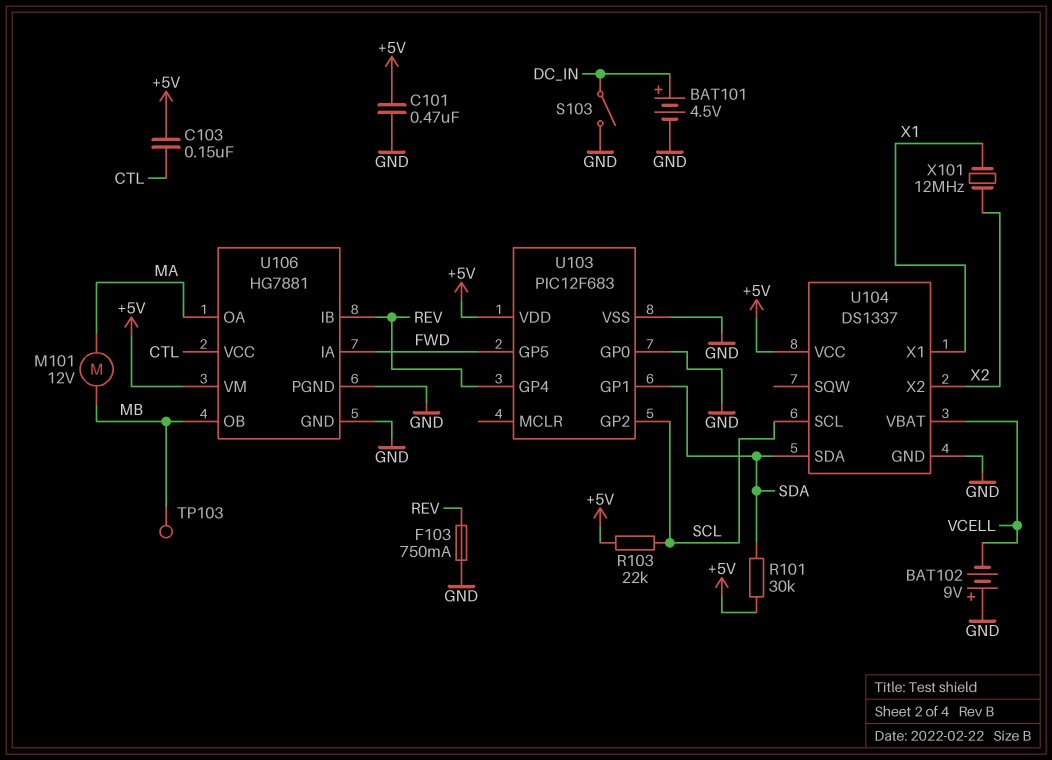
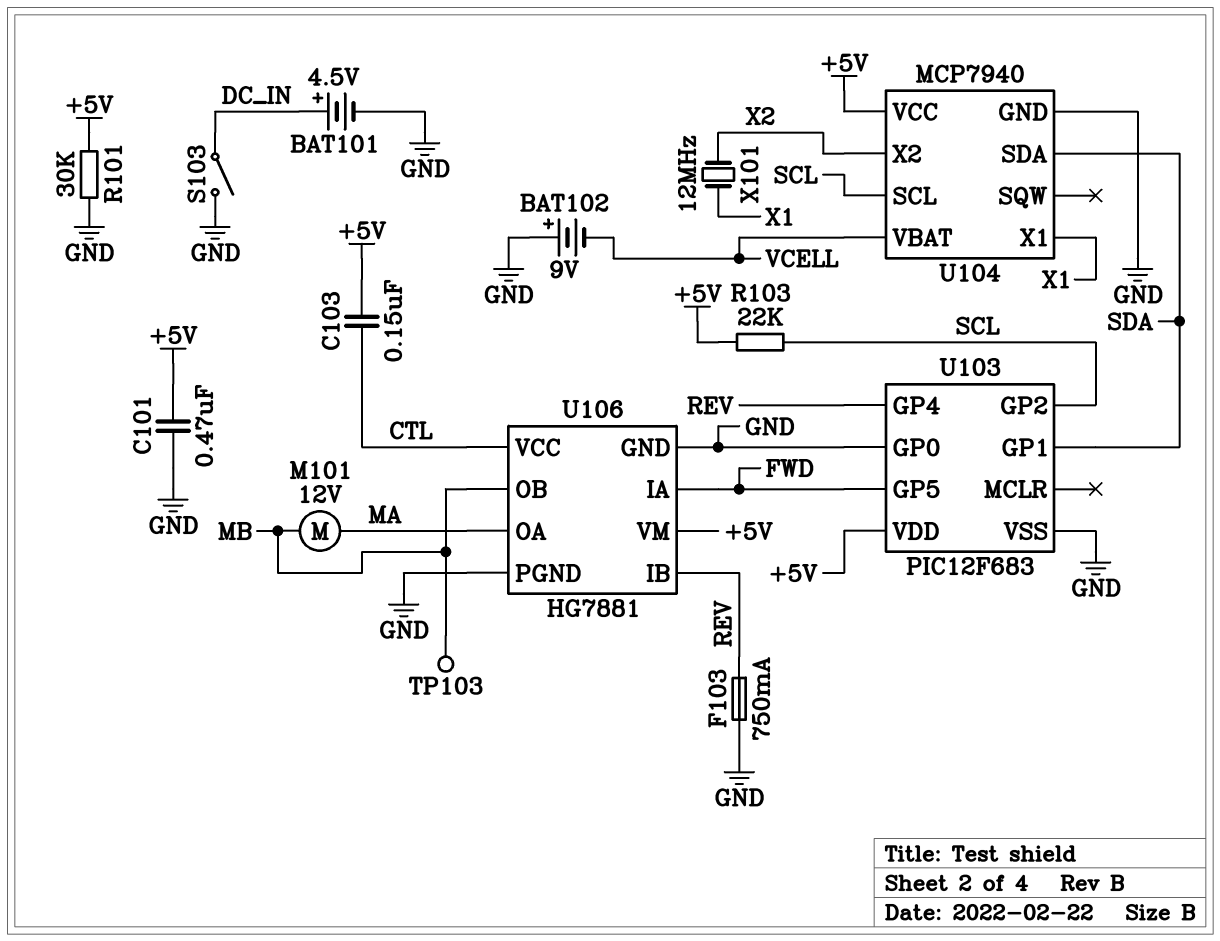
R101: 30k (+5V, SDA) -> 30k (+5V, GND)
U104: DS1337 -> MCP7940

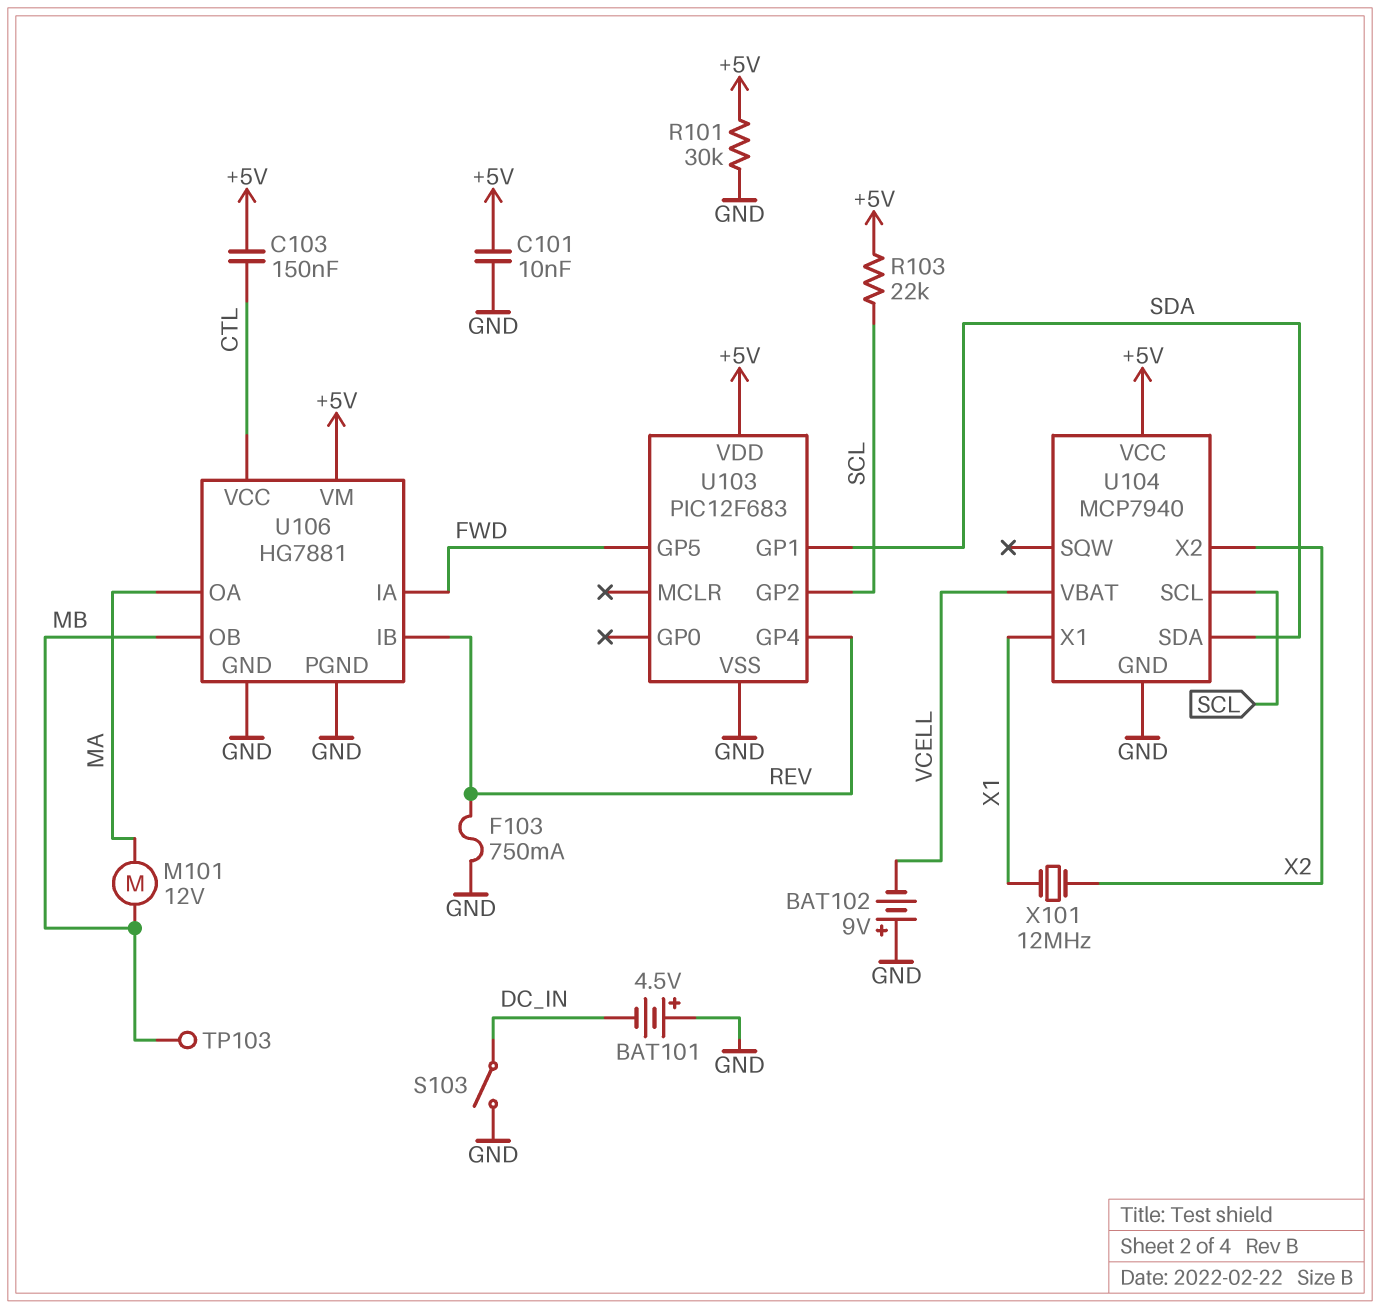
BAT101: 4.5V (plus DC_IN, minus GND) -> 4.5V (plus GND, minus DC_IN)
C101: 470nF (+5V, GND) -> 10nF (+5V, GND)
U103 pin GP0: GND -> none

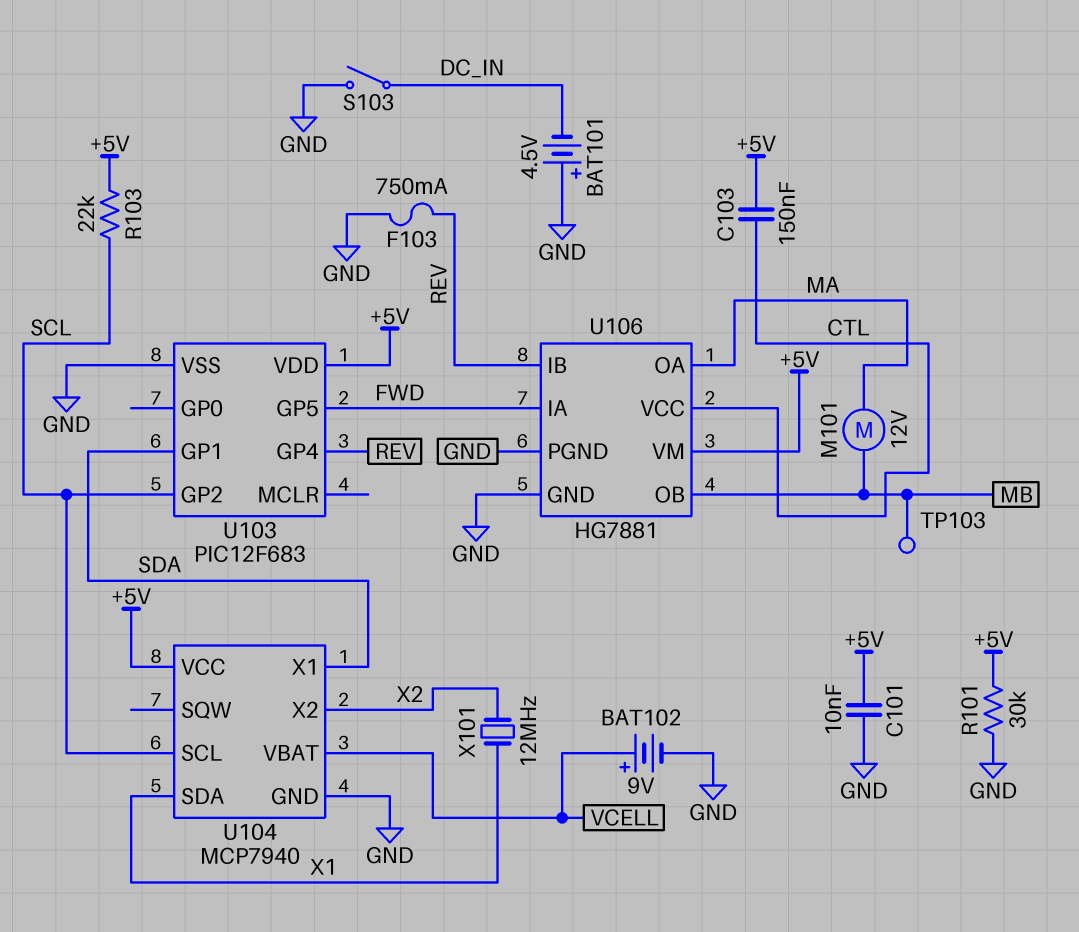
BAT102: 9V (plus GND, minus VCELL) -> 9V (plus VCELL, minus GND)
U104 pin SDA: SDA -> X1
U104 pin X1: X1 -> SDA

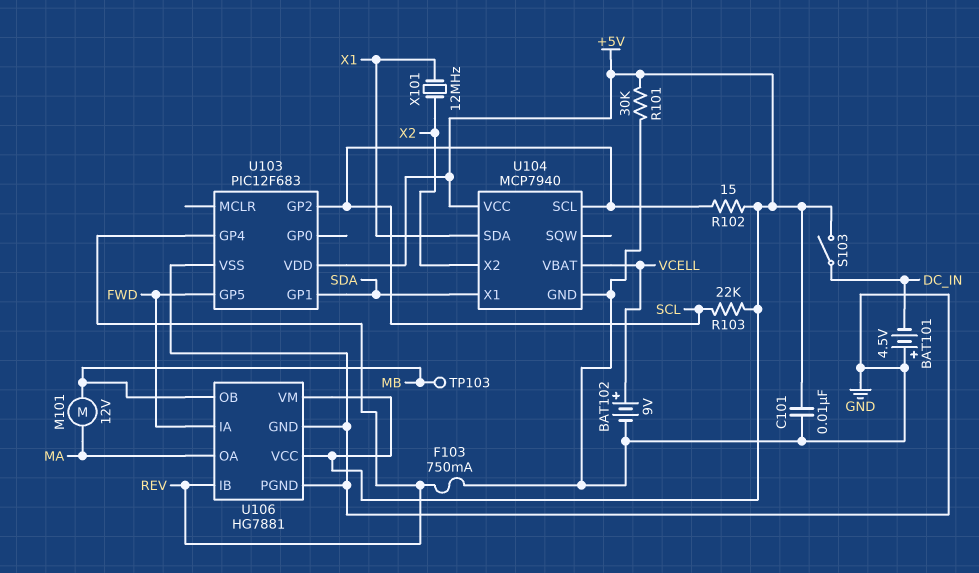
C103: 150nF (+5V, CTL) -> none
R102: none -> 15 (+5V, SCL)
S103: switch (DC_IN, GND) -> switch (+5V, DC_IN)
U106 pin VCC: CTL -> +5V

